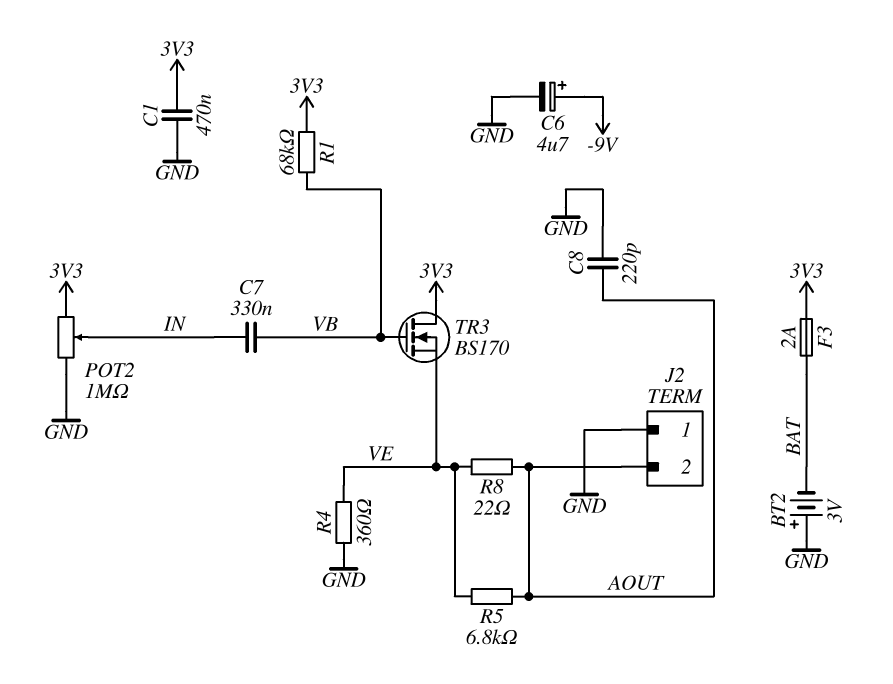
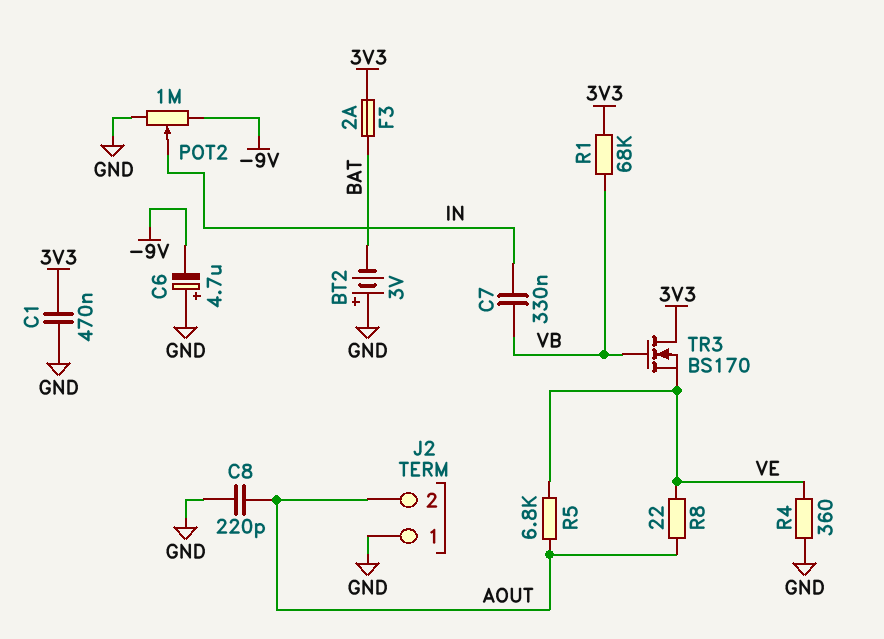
C6: 4.7uF (plus -9V, minus GND) -> 4.7uF (plus GND, minus -9V)
POT2: 1M (3V3, GND, wiper IN) -> 1M (-9V, GND, wiper IN)

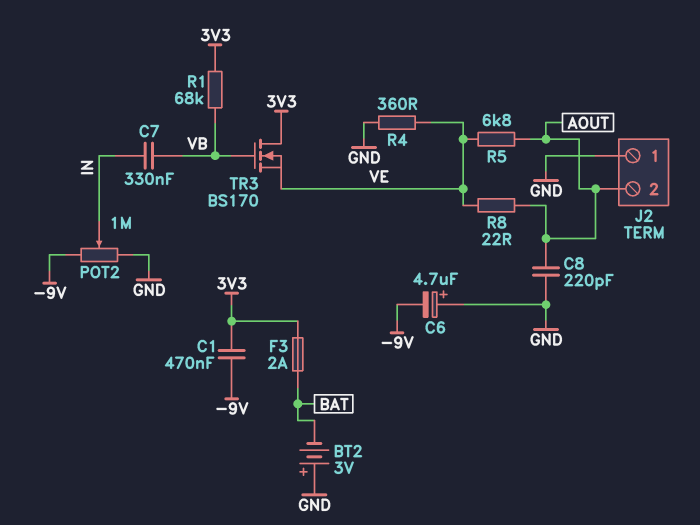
C1: 470nF (3V3, GND) -> 470nF (-9V, 3V3)

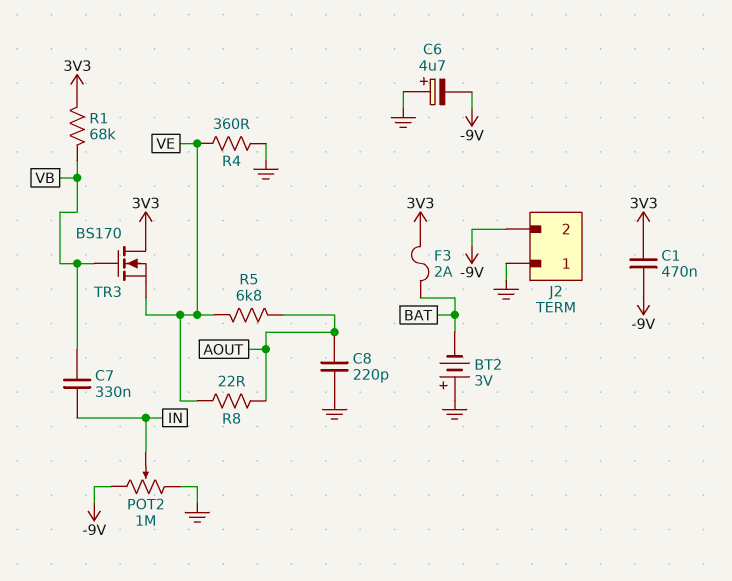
J2 pin 2: AOUT -> -9V

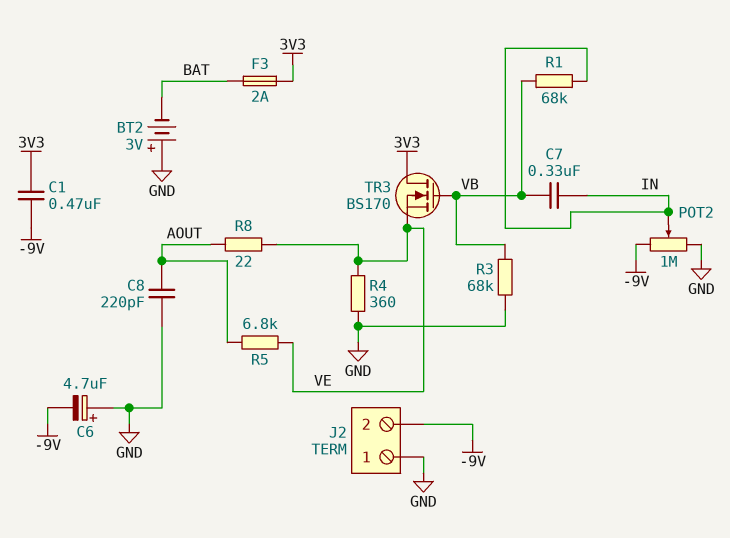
R1: 68k (3V3, VB) -> 68k (IN, VB)
R3: none -> 68k (GND, VB)

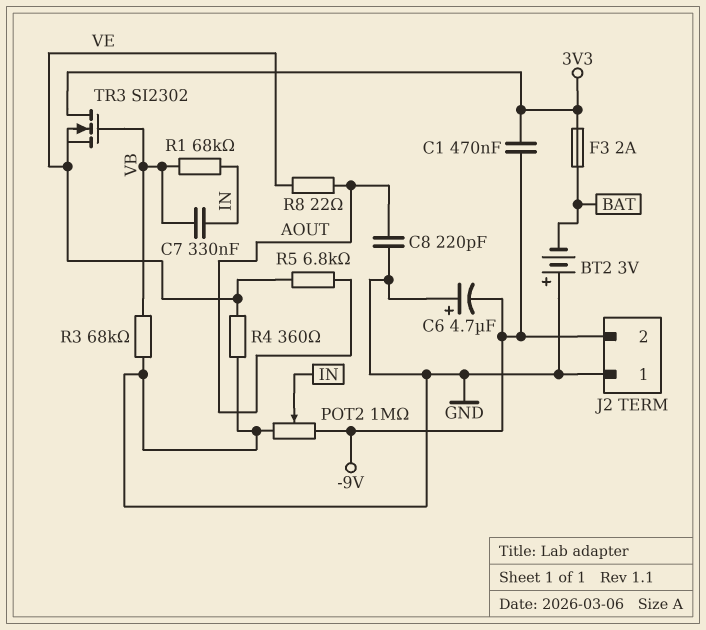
TR3: NMOS BS170 (G VB, D 3V3, S VE) -> NMOS SI2302 (G VB, D 3V3, S VE)

